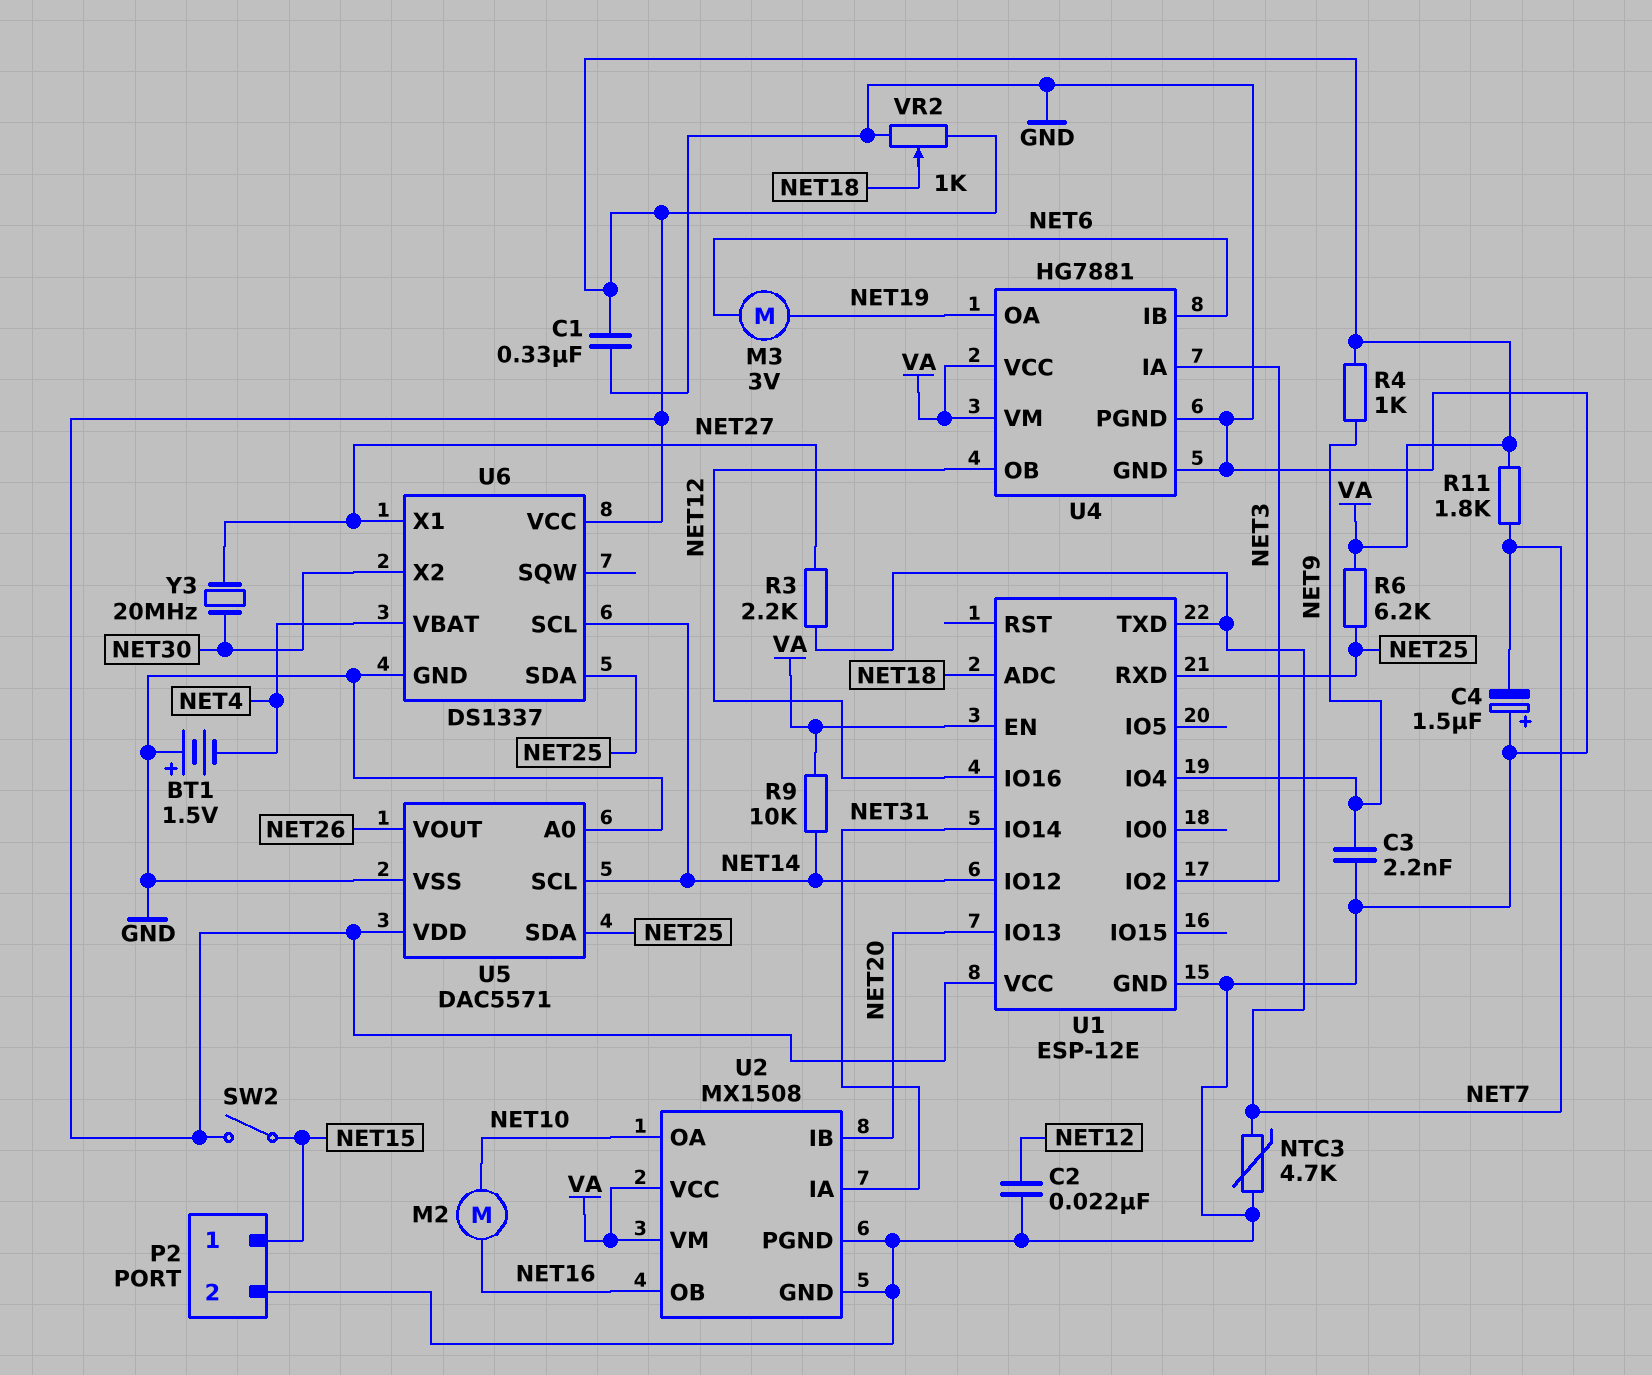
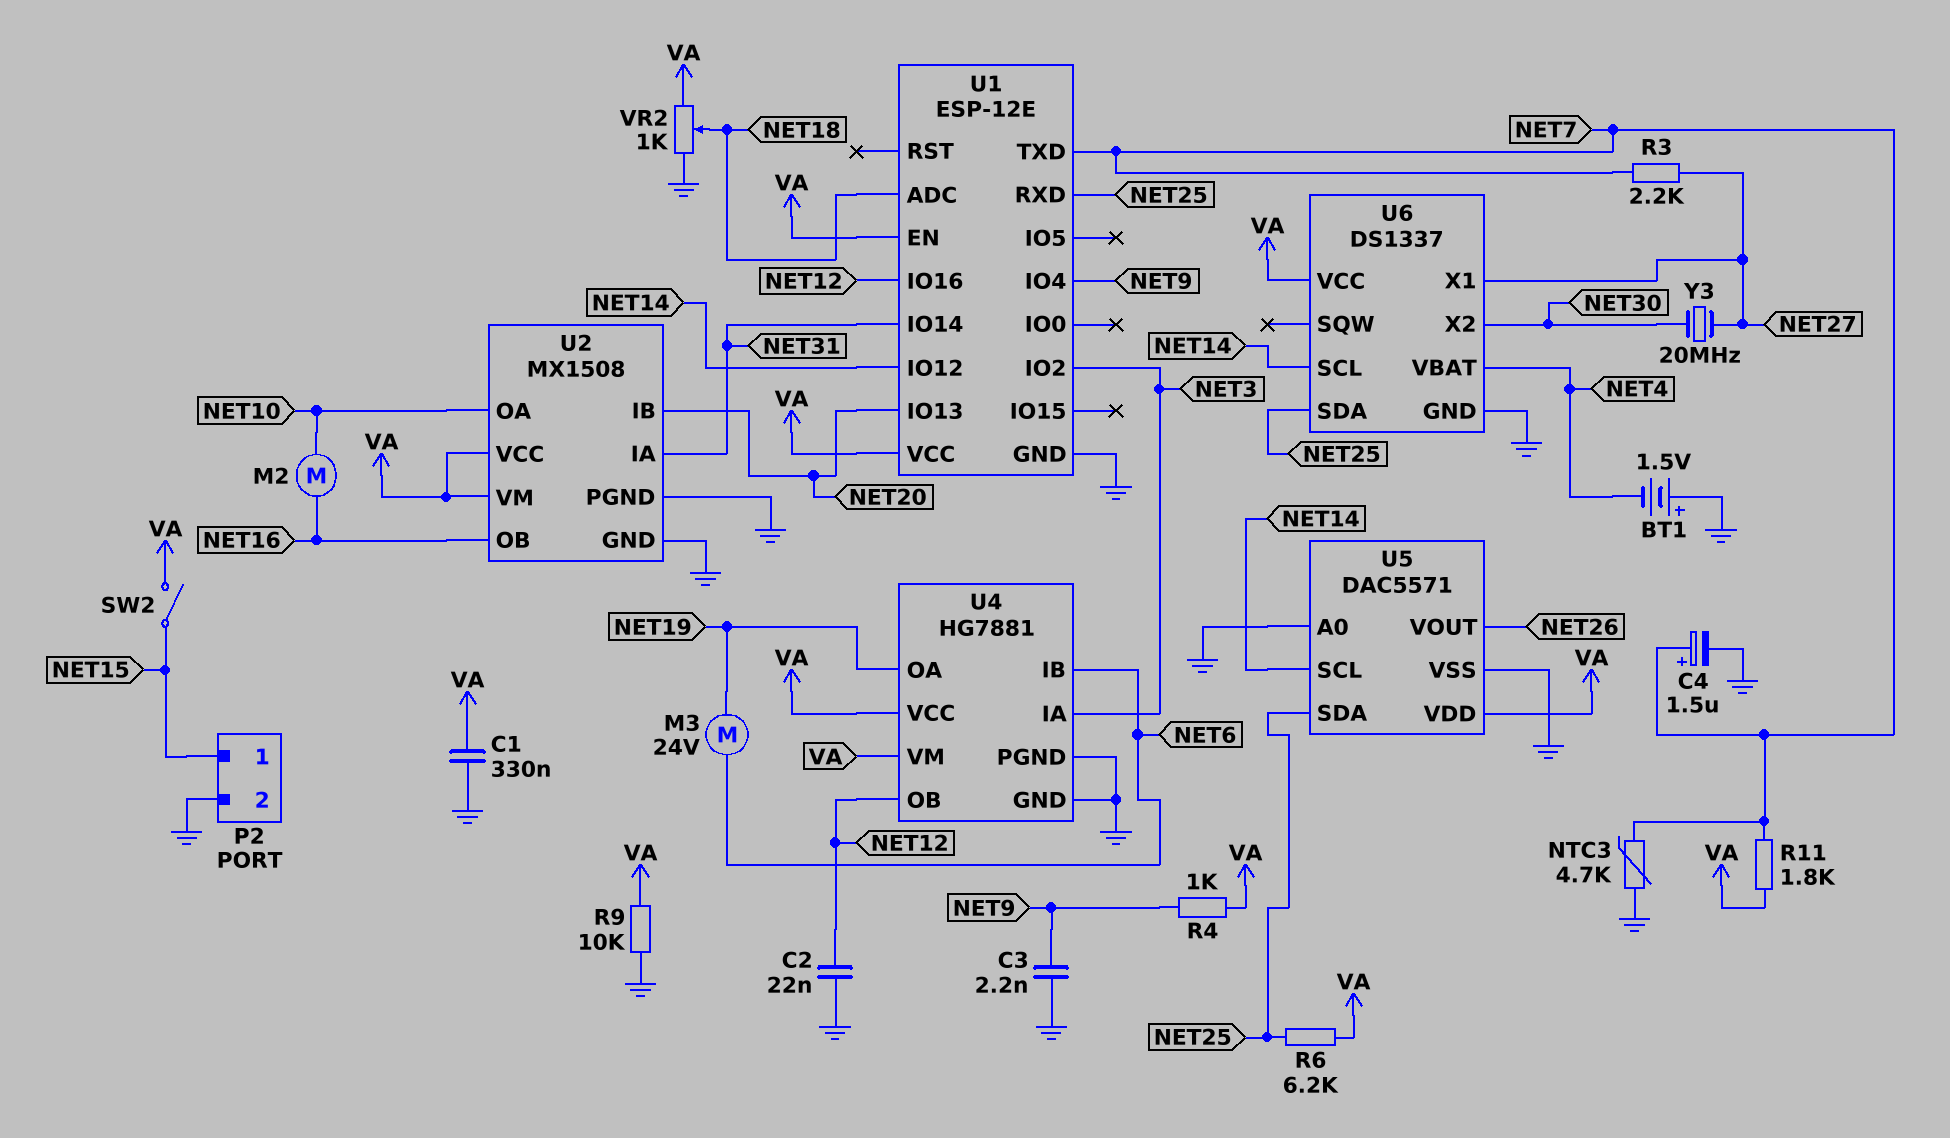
C4: 1.5uF (plus GND, minus NET7) -> 1.5uF (plus NET7, minus GND)
M3: motor 3V (NET6, NET19) -> motor 24V (NET6, NET19)
R9: 10k (NET14, VA) -> 10k (GND, VA)

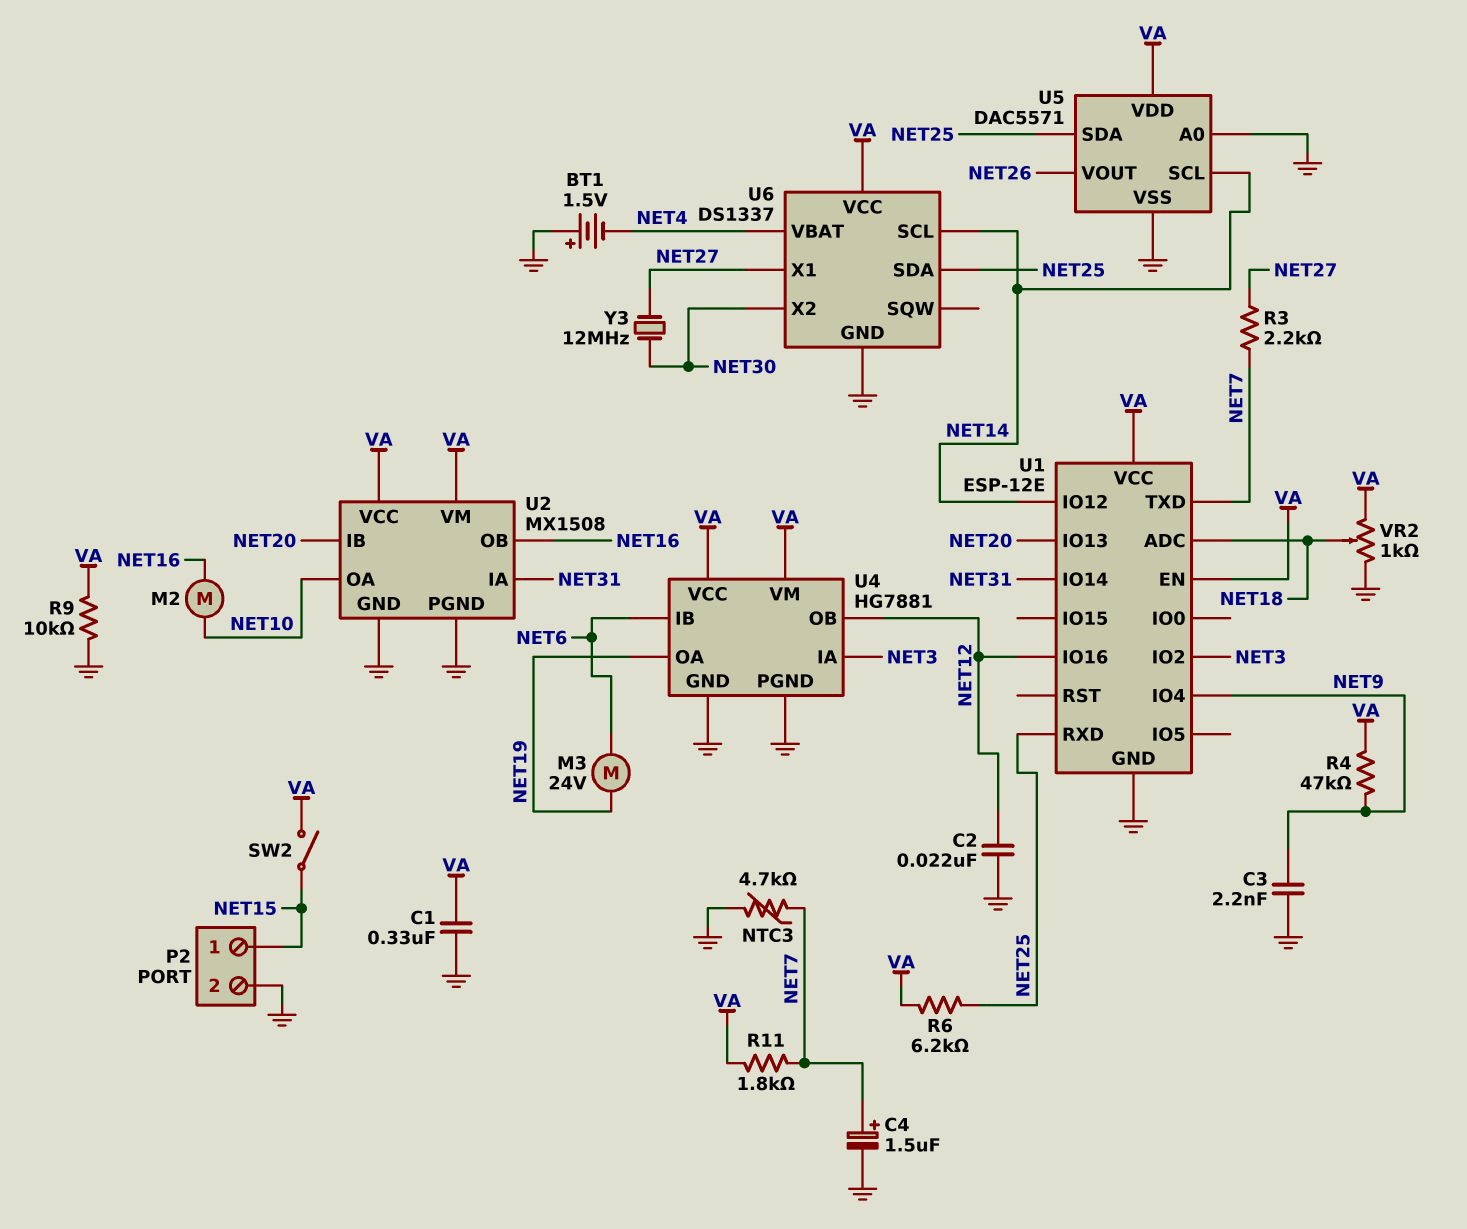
R4: 1k (NET9, VA) -> 47k (NET9, VA)
Y3: 20MHz (NET27, NET30) -> 12MHz (NET27, NET30)

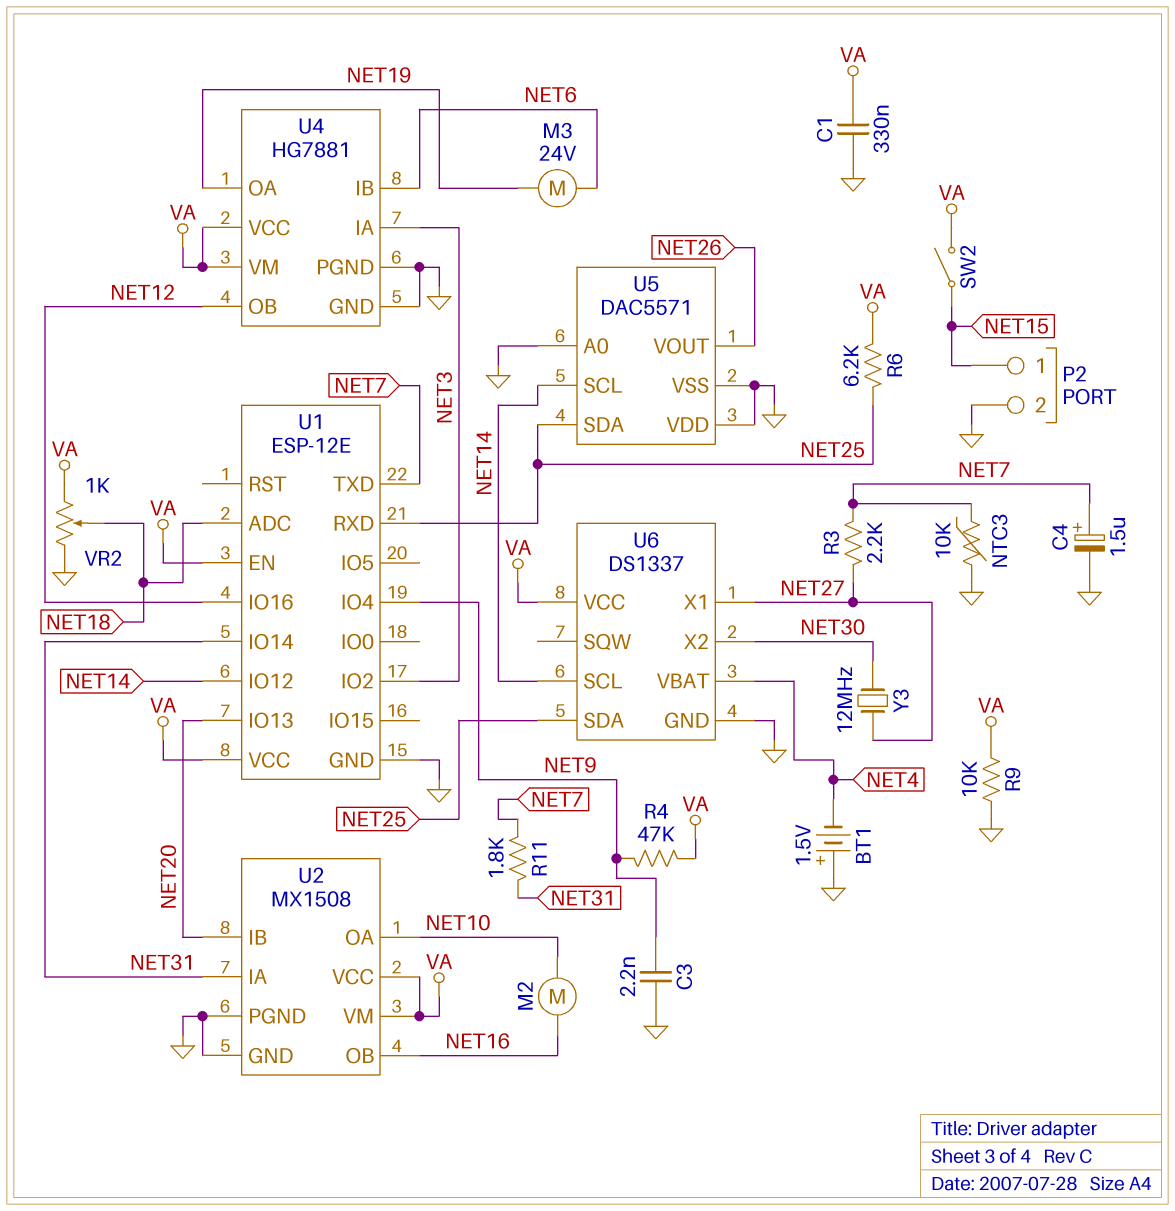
C2: 22nF (GND, NET12) -> none
NTC3: 4.7k (GND, NET7) -> 10k (GND, NET7)
R11: 1.8k (NET7, VA) -> 1.8k (NET7, NET31)
U5 pin VDD: VA -> GND

